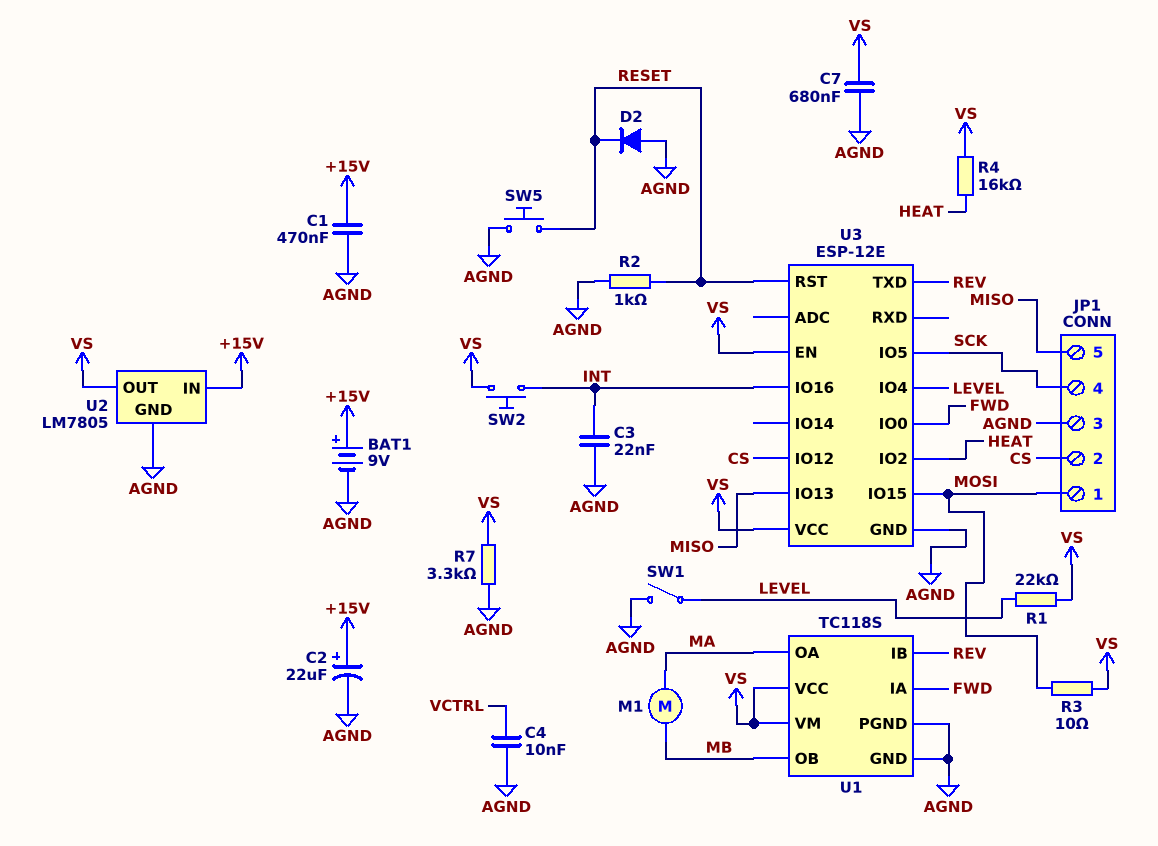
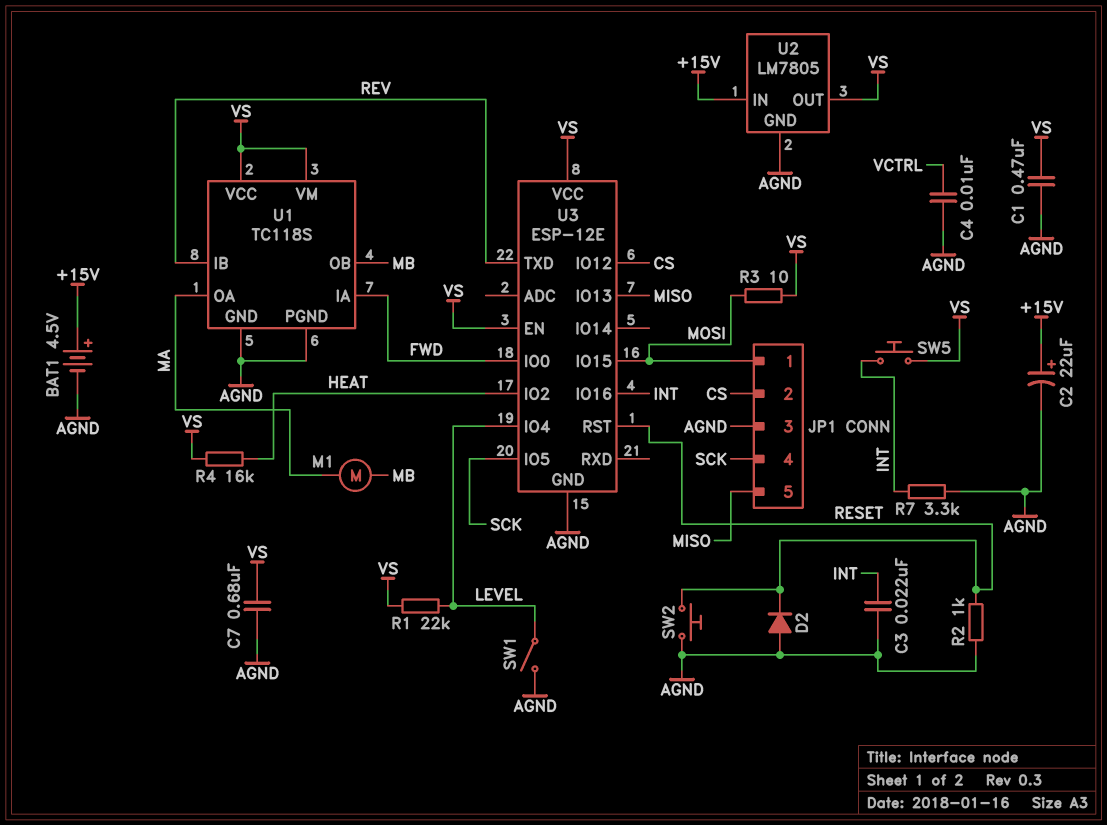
BAT1: 9V (plus +15V, minus AGND) -> 4.5V (plus +15V, minus AGND)
C1: 470nF (+15V, AGND) -> 470nF (AGND, VS)
R7: 3.3k (AGND, VS) -> 3.3k (AGND, INT)
SW2: button (INT, VS) -> button (AGND, RESET)
SW5: button (AGND, RESET) -> button (INT, VS)

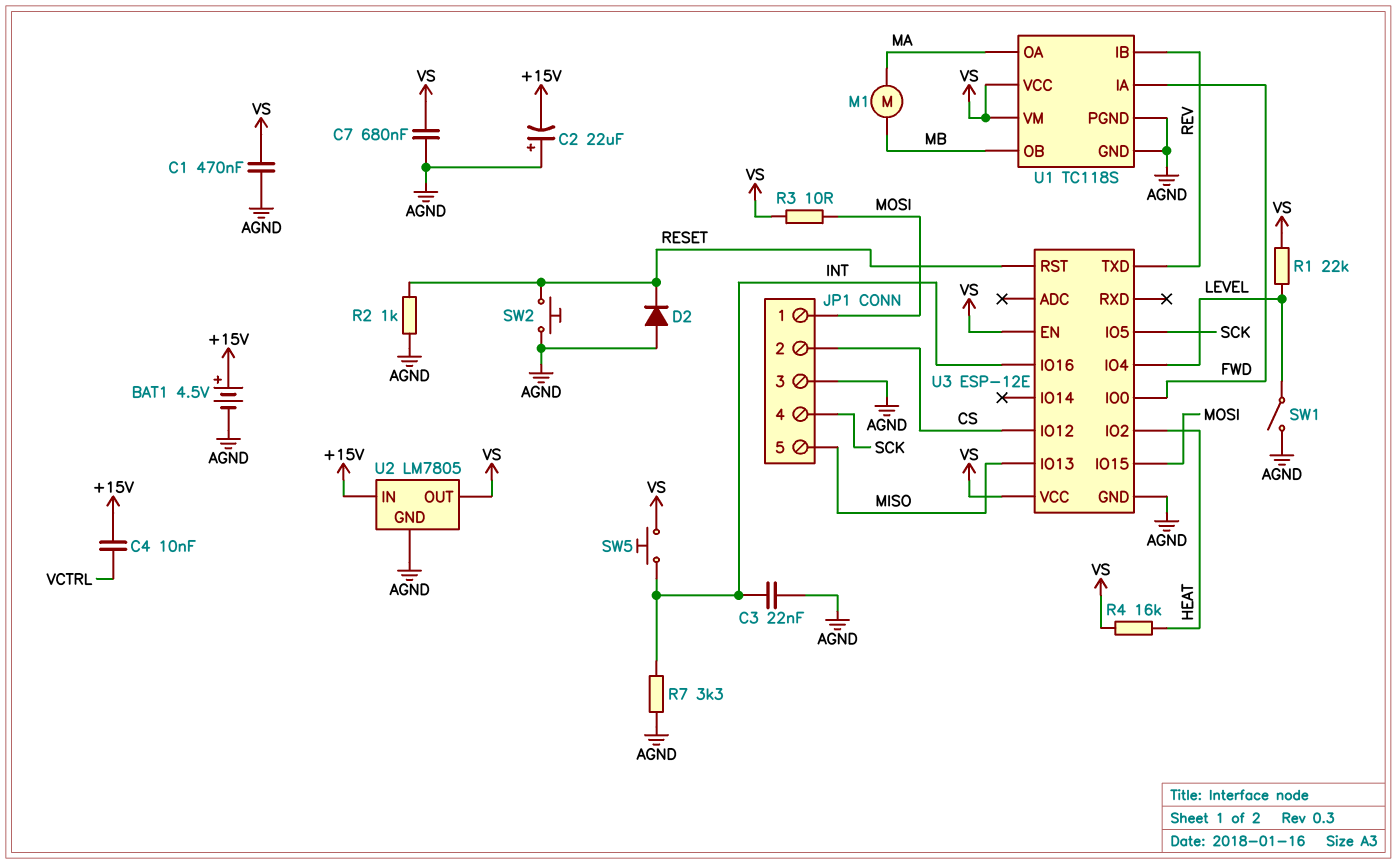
C2: 22uF (plus +15V, minus AGND) -> 22uF (plus AGND, minus +15V)
C4: 10nF (AGND, VCTRL) -> 10nF (+15V, VCTRL)

